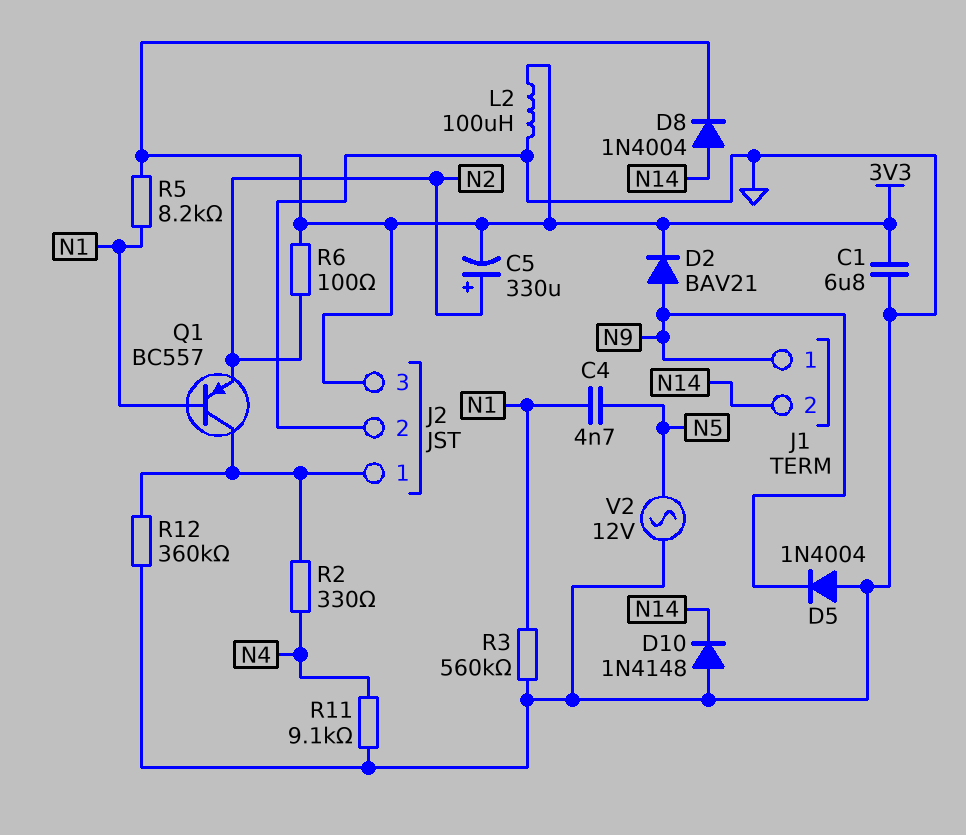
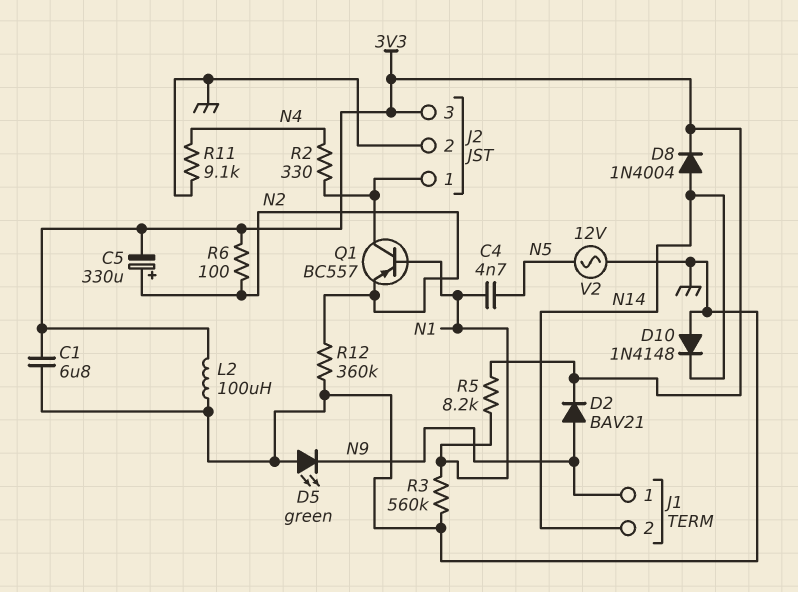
D5: diode 1N4004 (A GND, K N9) -> LED green (A GND, K N9)
R12: 360k (GND, J2/1) -> 360k (GND, N2)

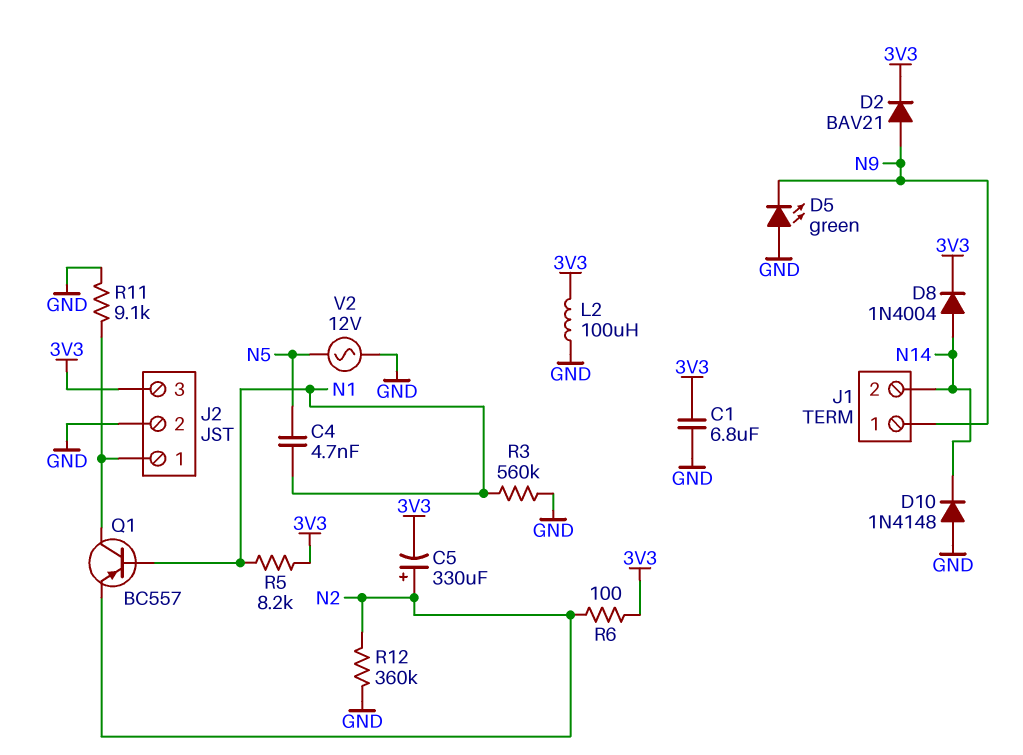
R2: 330 (J2/1, N4) -> none
R11: 9.1k (GND, N4) -> 9.1k (GND, J2/1)

